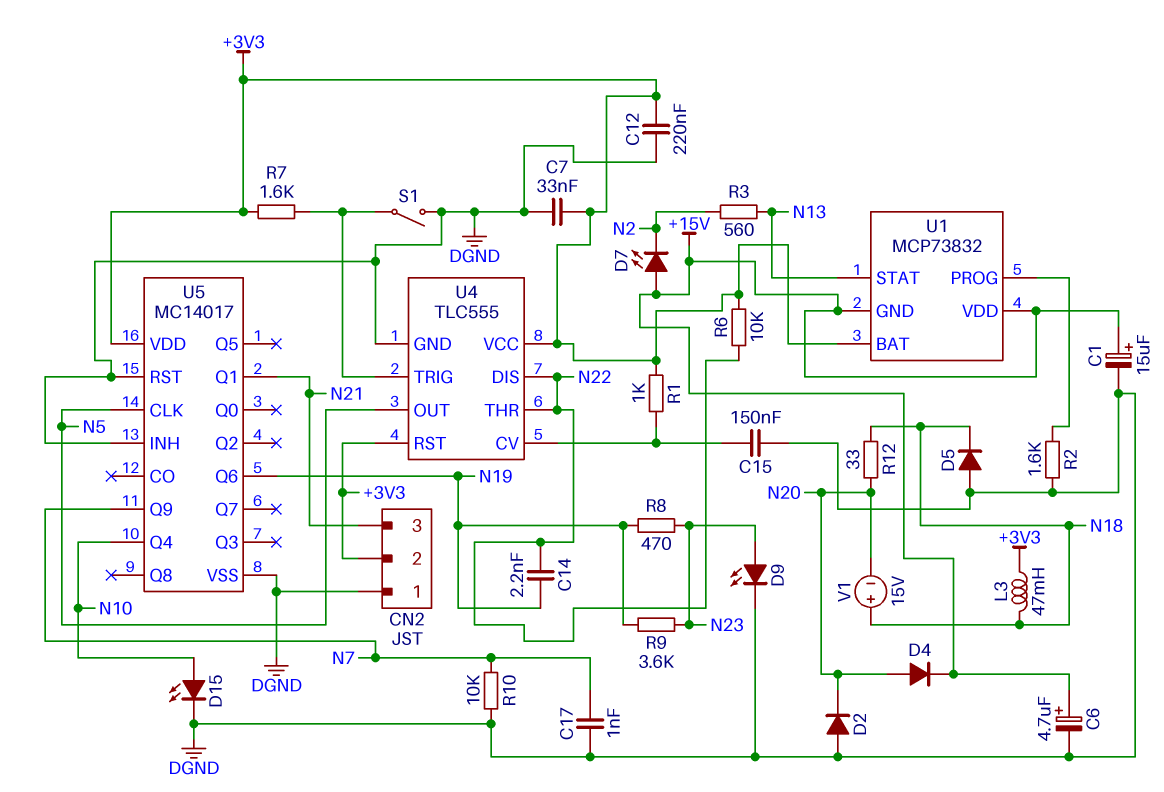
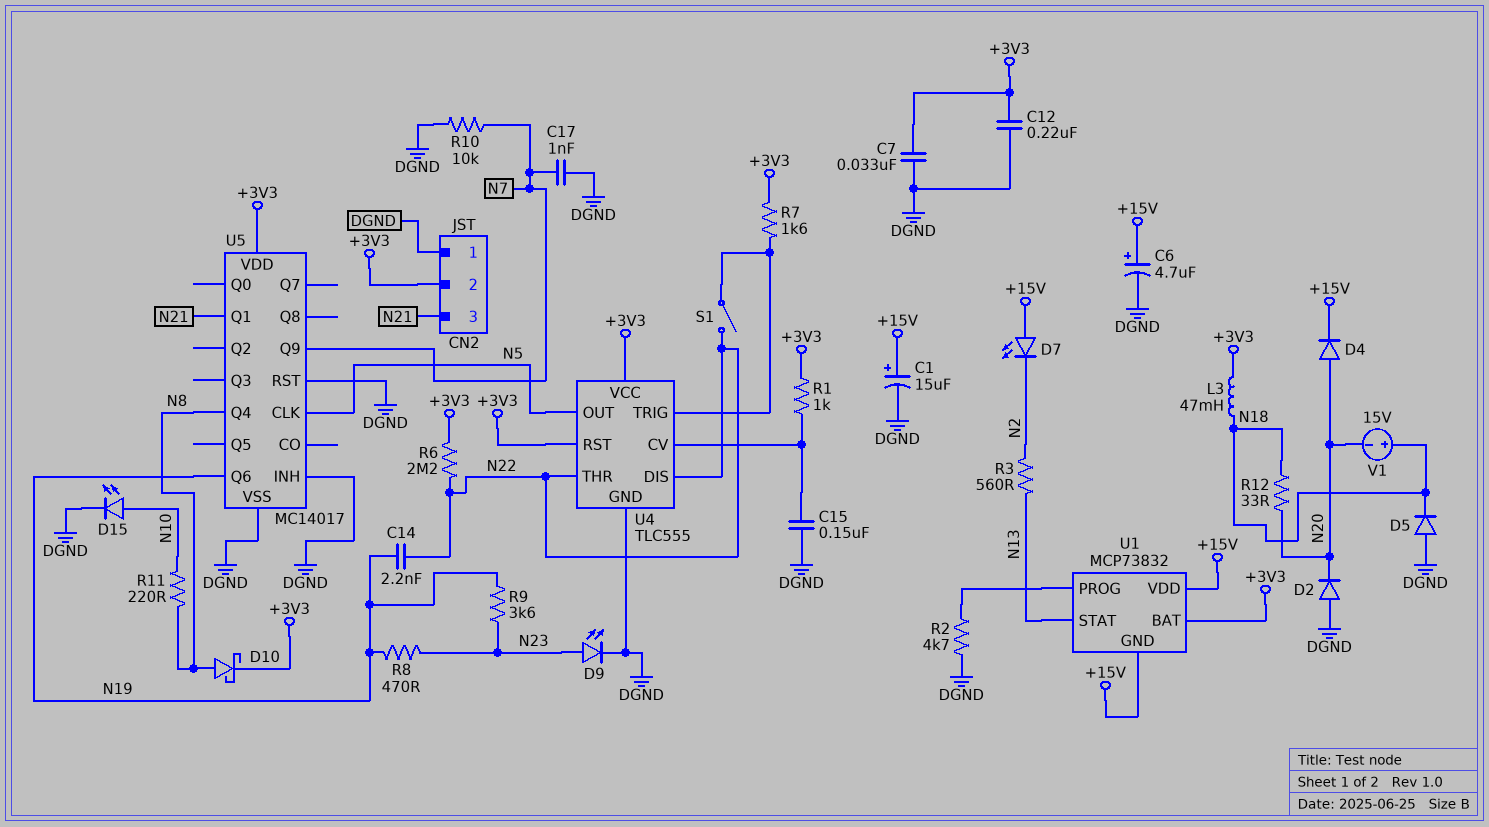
D10: none -> schottky (A N8, K +3V3)
R2: 1.6k (DGND, U1/PROG) -> 4.7k (DGND, U1/PROG)
R6: 10k (+3V3, N22) -> 2.2M (+3V3, N22)
R11: none -> 220 (N8, N10)
S1: switch (DGND, U4/TRIG) -> switch (N22, U4/TRIG)
U5 pin Q4: N10 -> N8

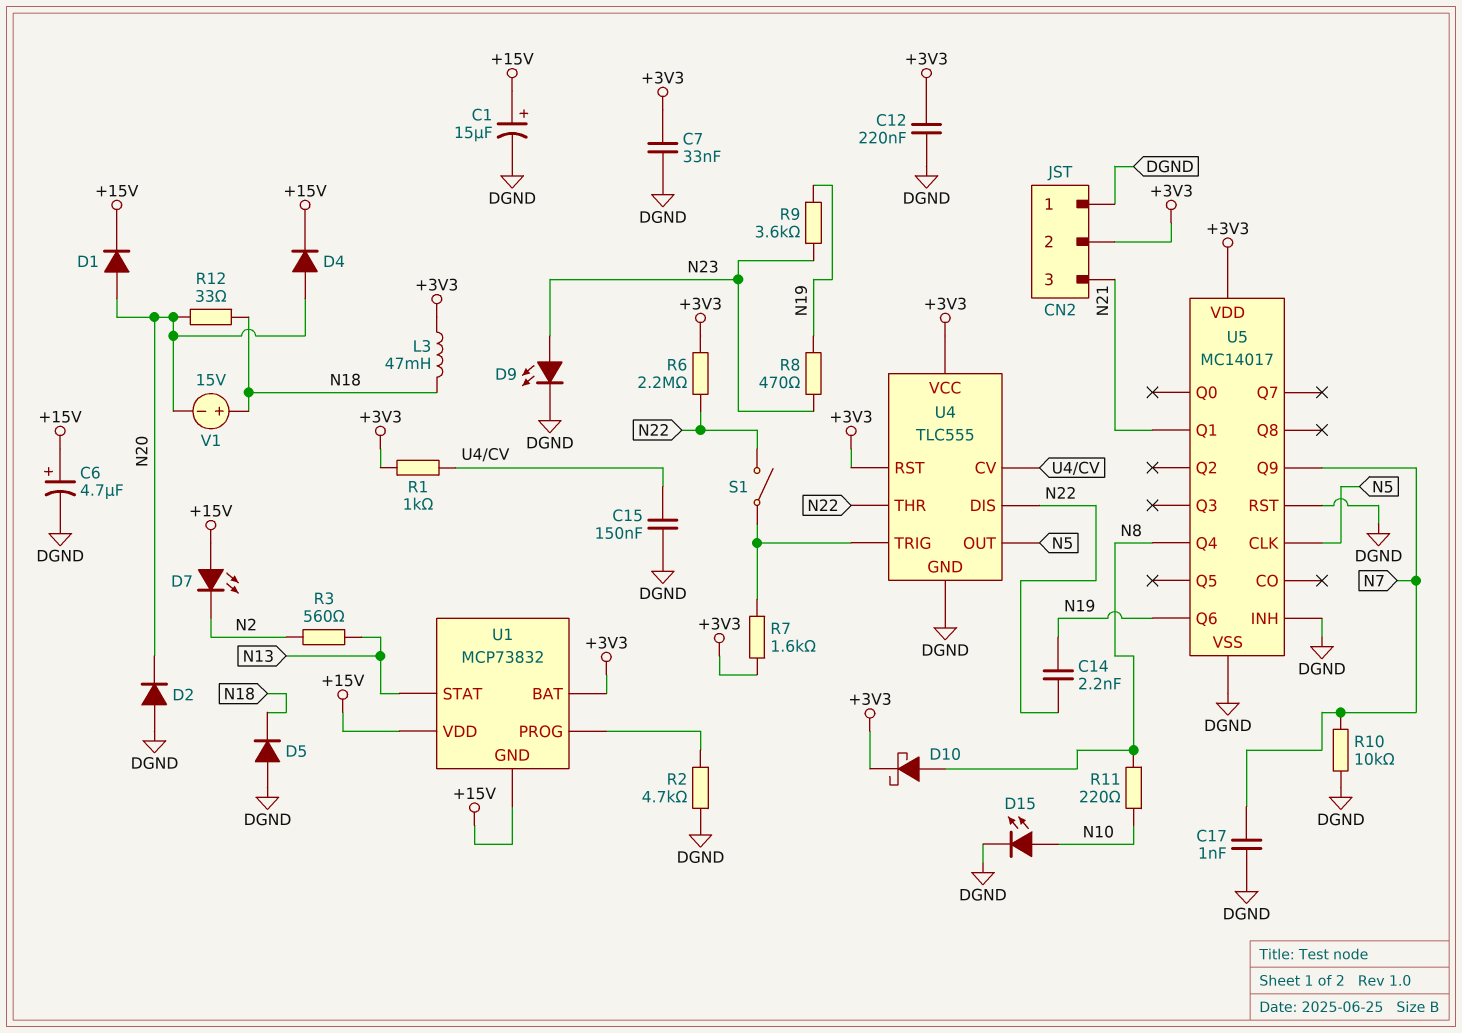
D1: none -> diode (A N20, K +15V)

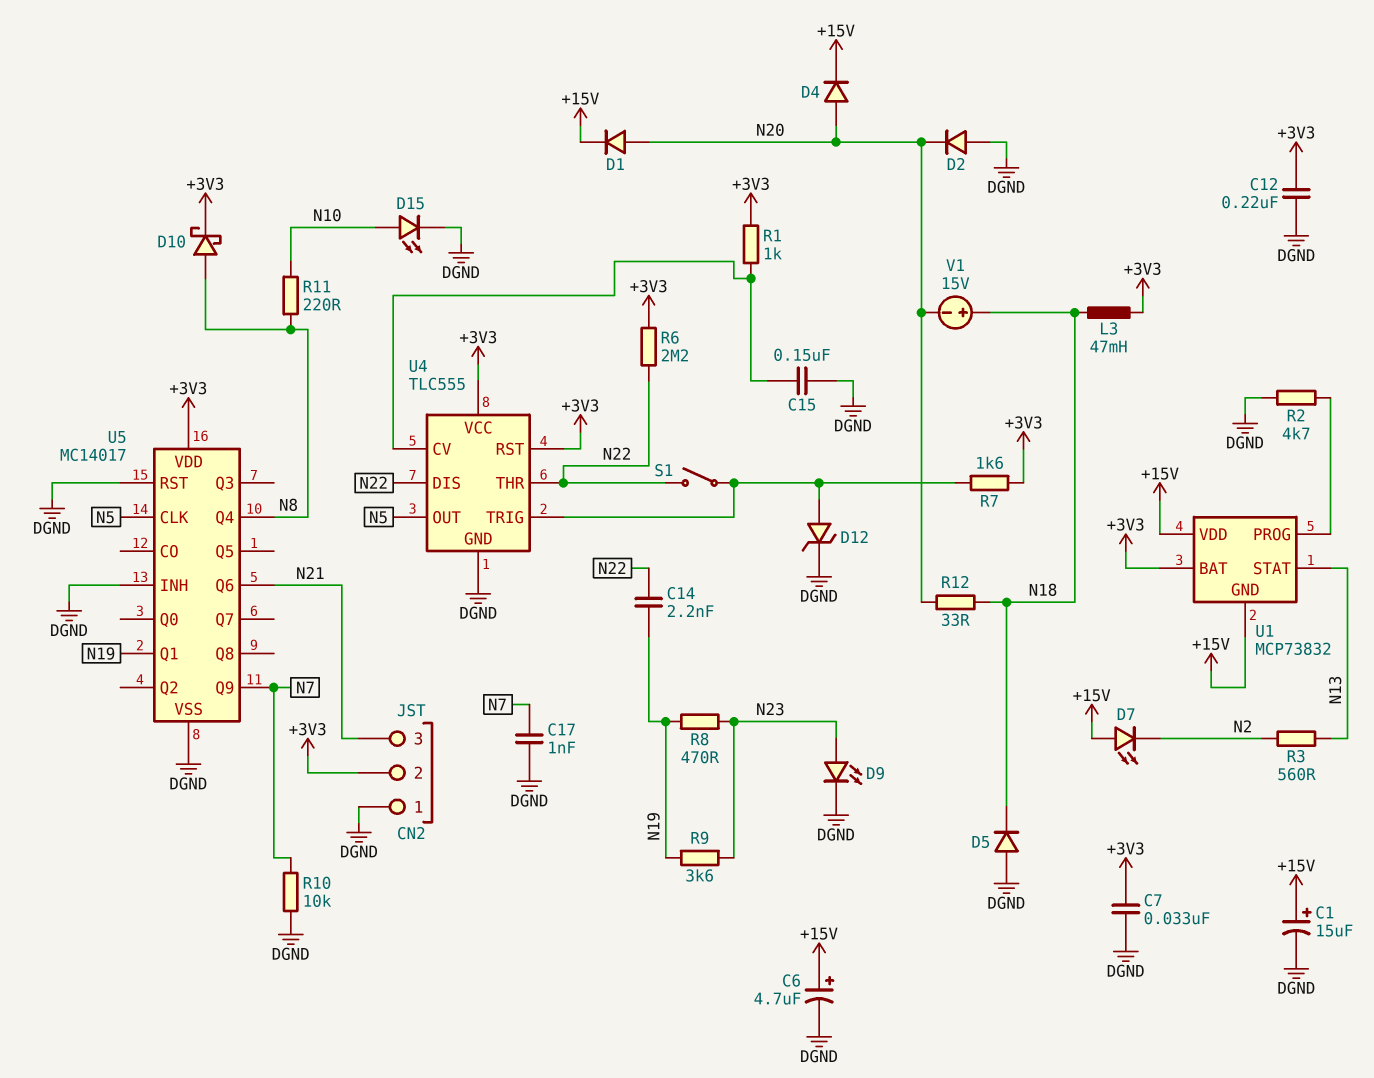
D12: none -> zener (A U4/TRIG, K DGND)
U5 pin Q1: N21 -> N19
U5 pin Q6: N19 -> N21

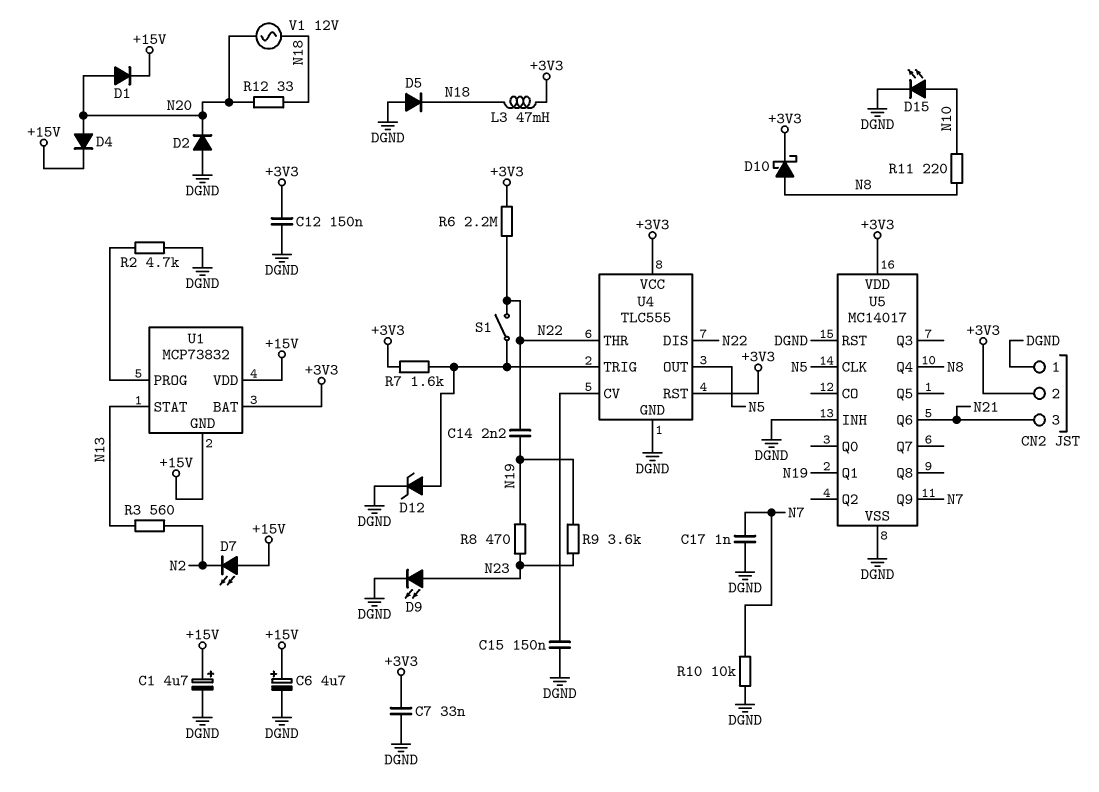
C1: 15uF (plus +15V, minus DGND) -> 4.7uF (plus +15V, minus DGND)
C12: 220nF (+3V3, DGND) -> 150nF (+3V3, DGND)
R1: 1k (+3V3, U4/CV) -> none
V1: 15V (plus N18, minus N20) -> AC 12V (N18, N20)

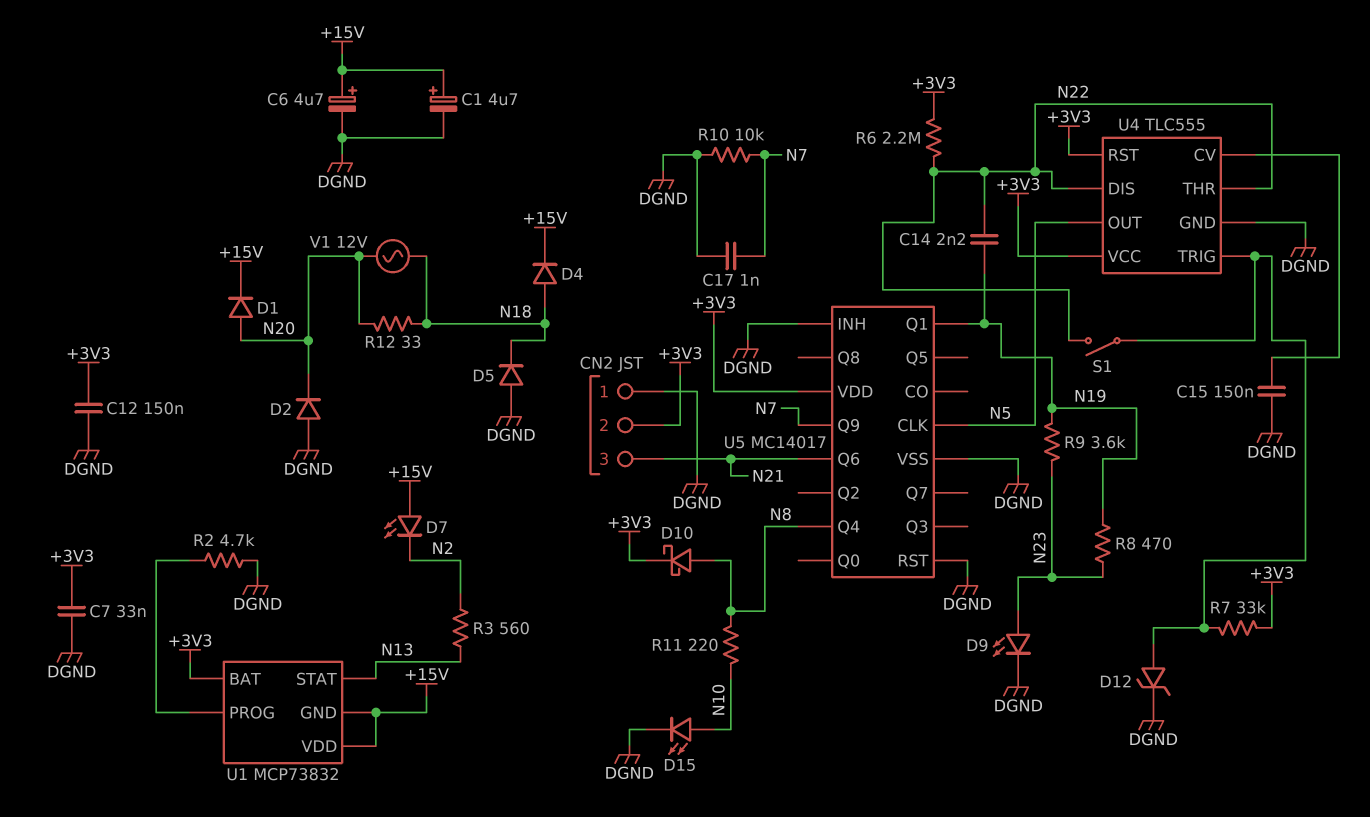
D4: diode (A N20, K +15V) -> diode (A N18, K +15V)
L3: 47mH (+3V3, N18) -> none
R7: 1.6k (+3V3, U4/TRIG) -> 33k (+3V3, U4/TRIG)

